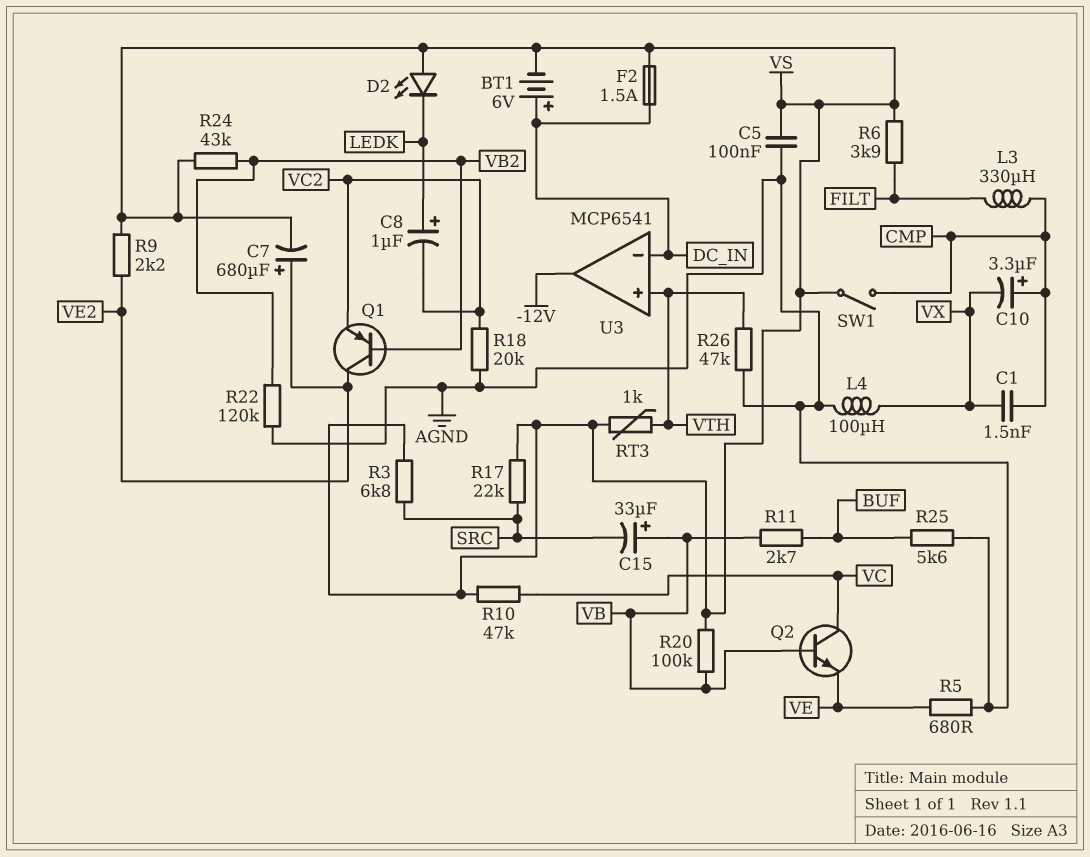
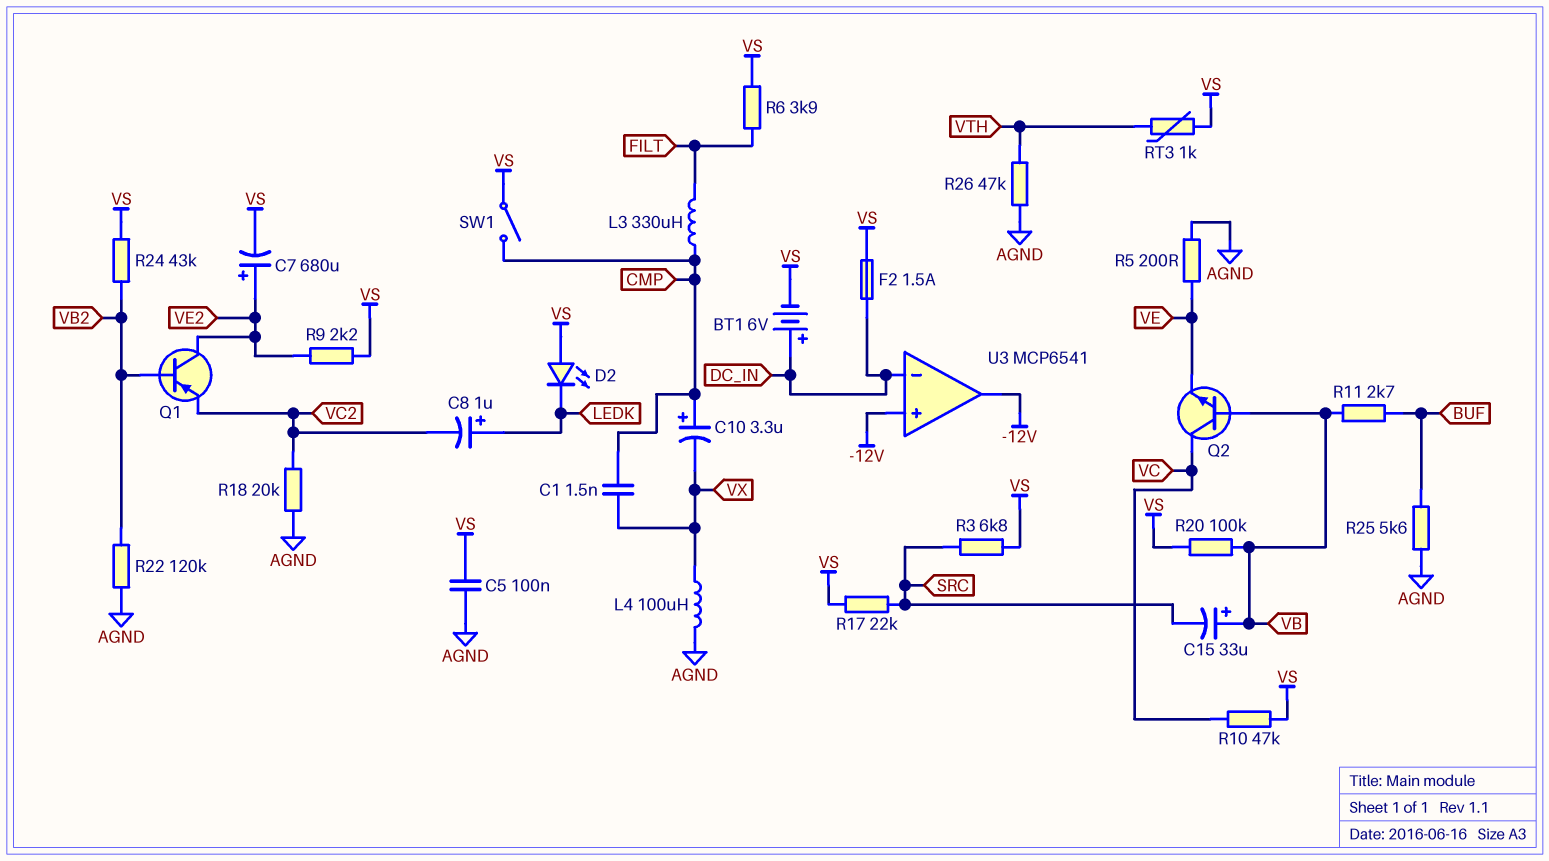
R5: 680 (AGND, VE) -> 200 (AGND, VE)
U3 pin in+: VTH -> -12V

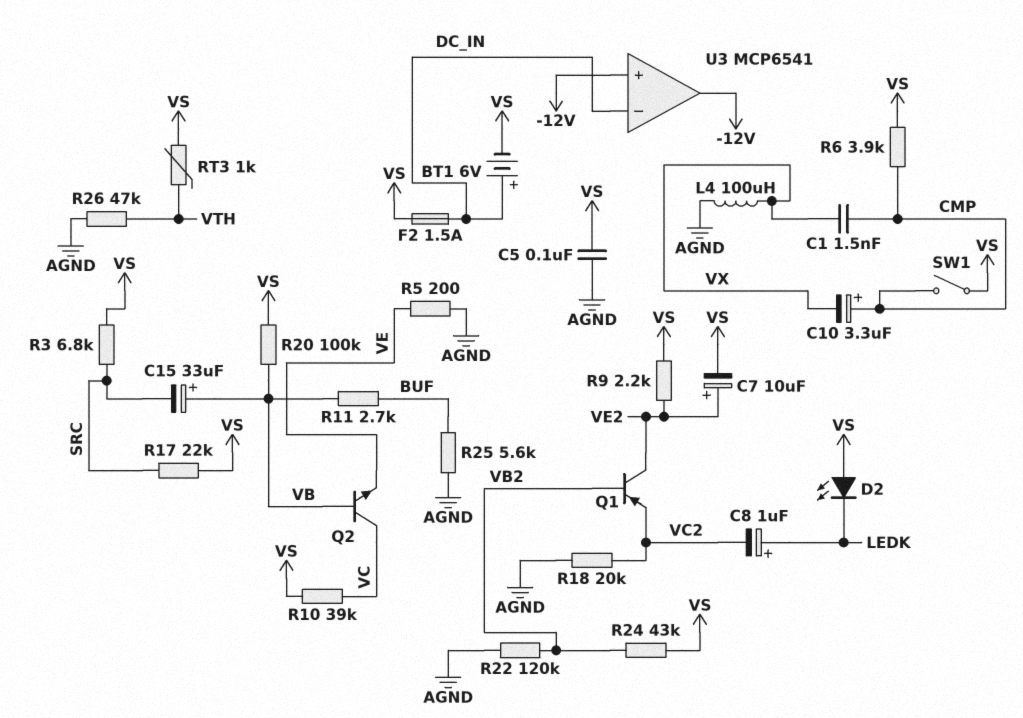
C7: 680uF (plus VE2, minus VS) -> 10uF (plus VE2, minus VS)
L3: 330uH (CMP, FILT) -> none
R6: 3.9k (FILT, VS) -> 3.9k (CMP, VS)
R10: 47k (VC, VS) -> 39k (VC, VS)

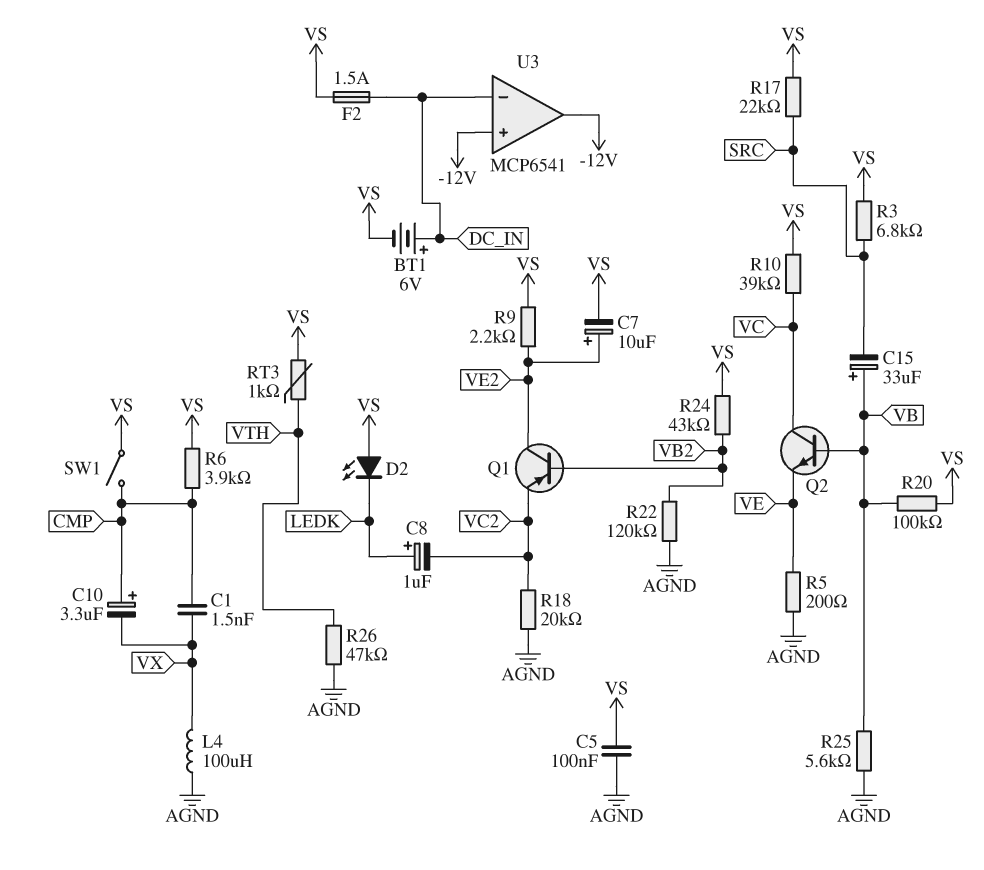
R11: 2.7k (BUF, VB) -> none
R25: 5.6k (AGND, BUF) -> 5.6k (AGND, VB)

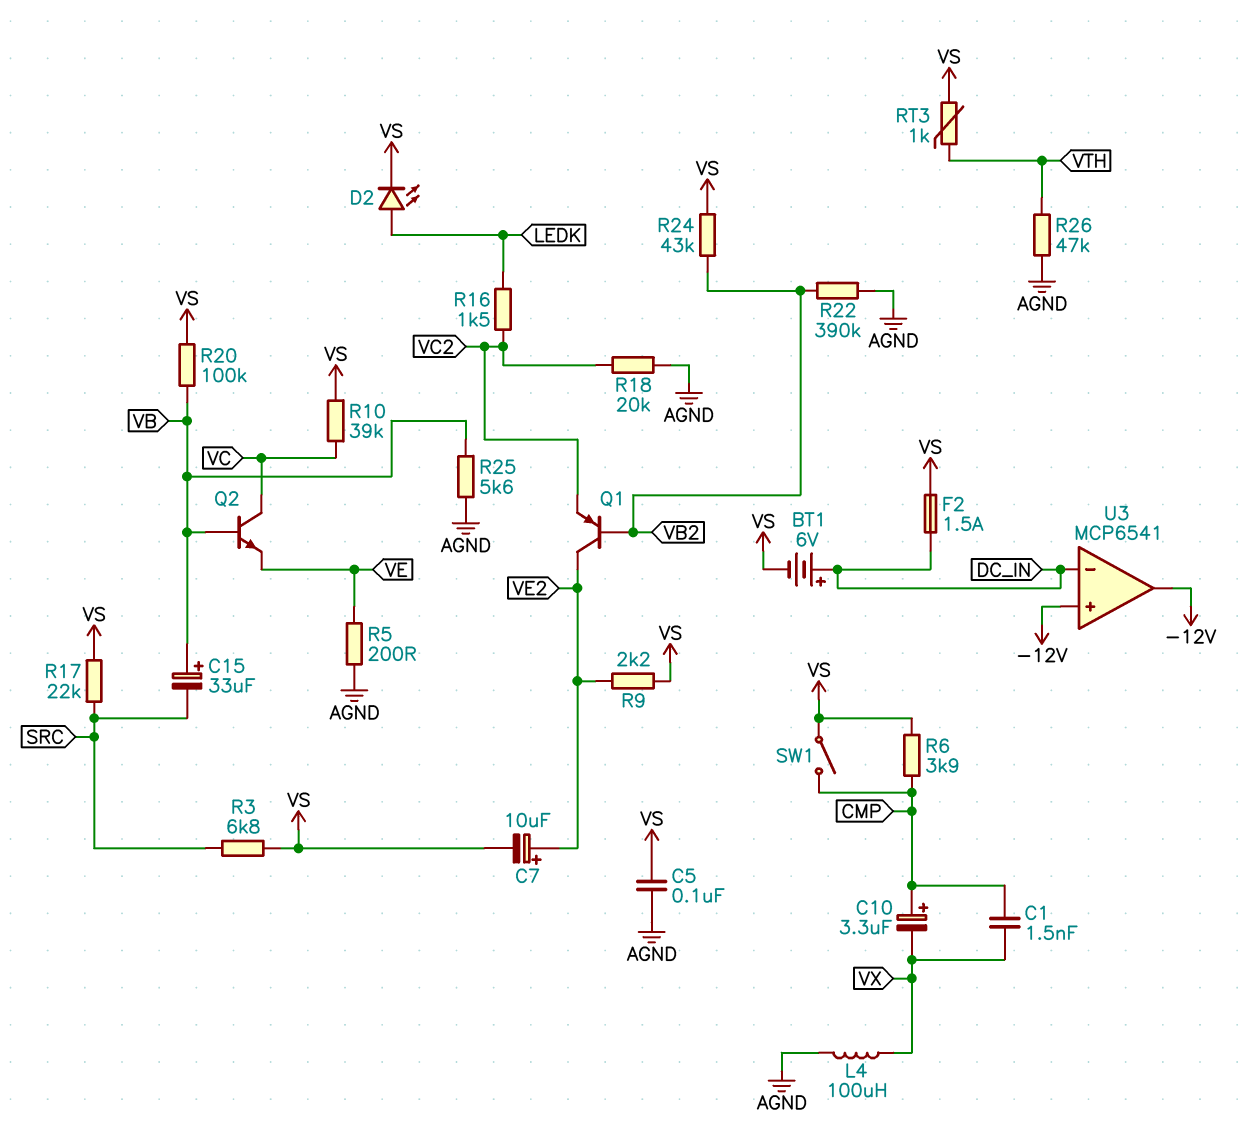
C8: 1uF (plus LEDK, minus VC2) -> none
D2: LED (A VS, K LEDK) -> LED (A LEDK, K VS)
R16: none -> 1.5k (LEDK, VC2)
R22: 120k (AGND, VB2) -> 390k (AGND, VB2)

